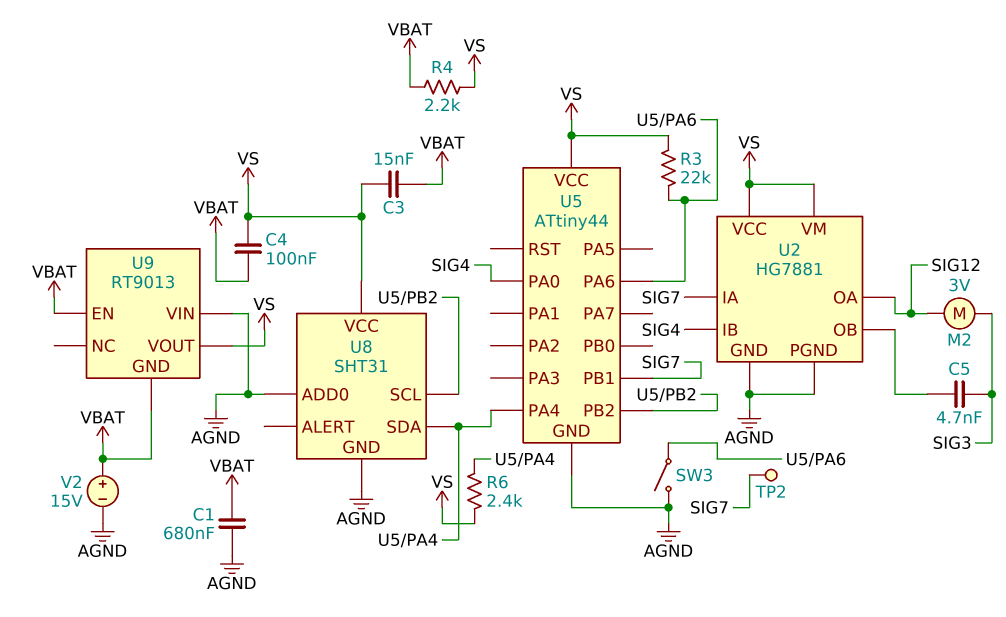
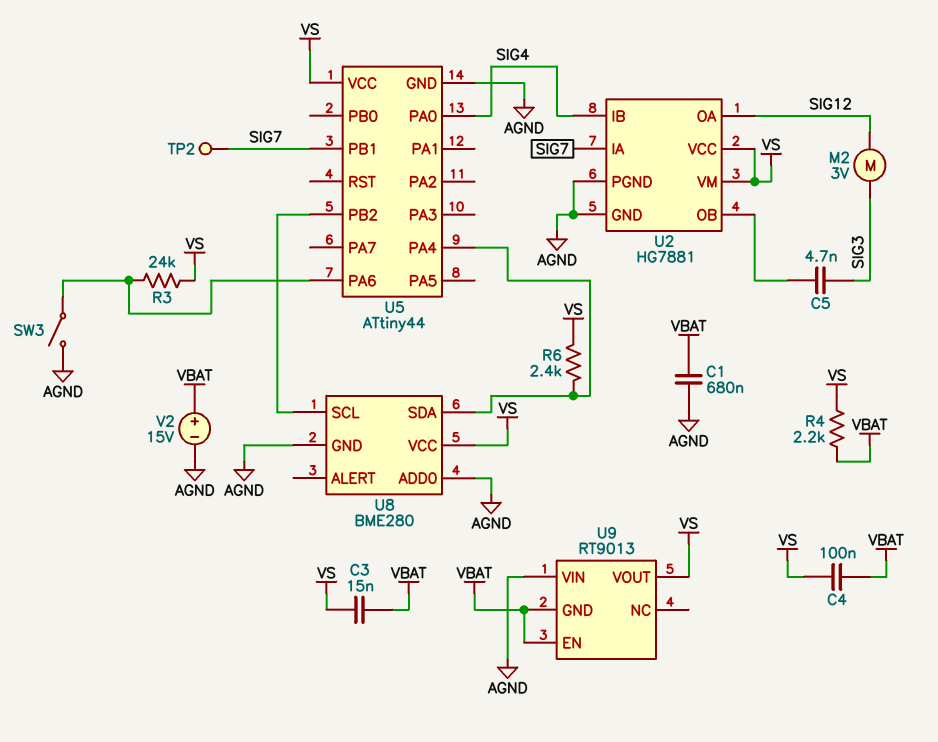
R3: 22k (U5/PA6, VS) -> 24k (U5/PA6, VS)
U8: SHT31 -> BME280

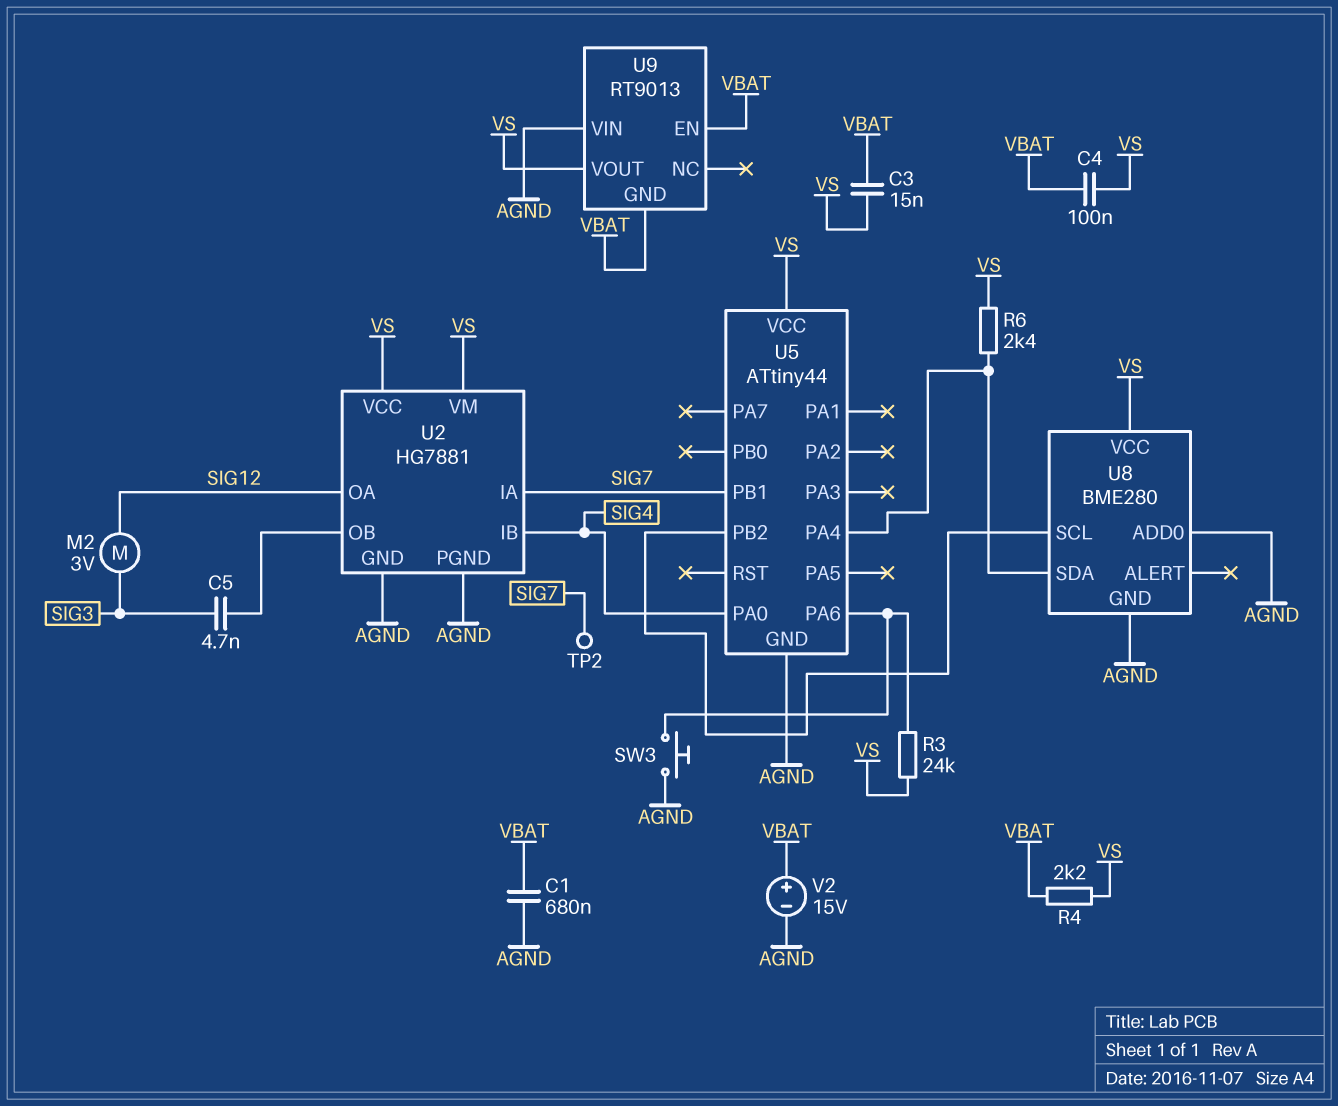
SW3: switch (AGND, U5/PA6) -> button (AGND, U5/PA6)

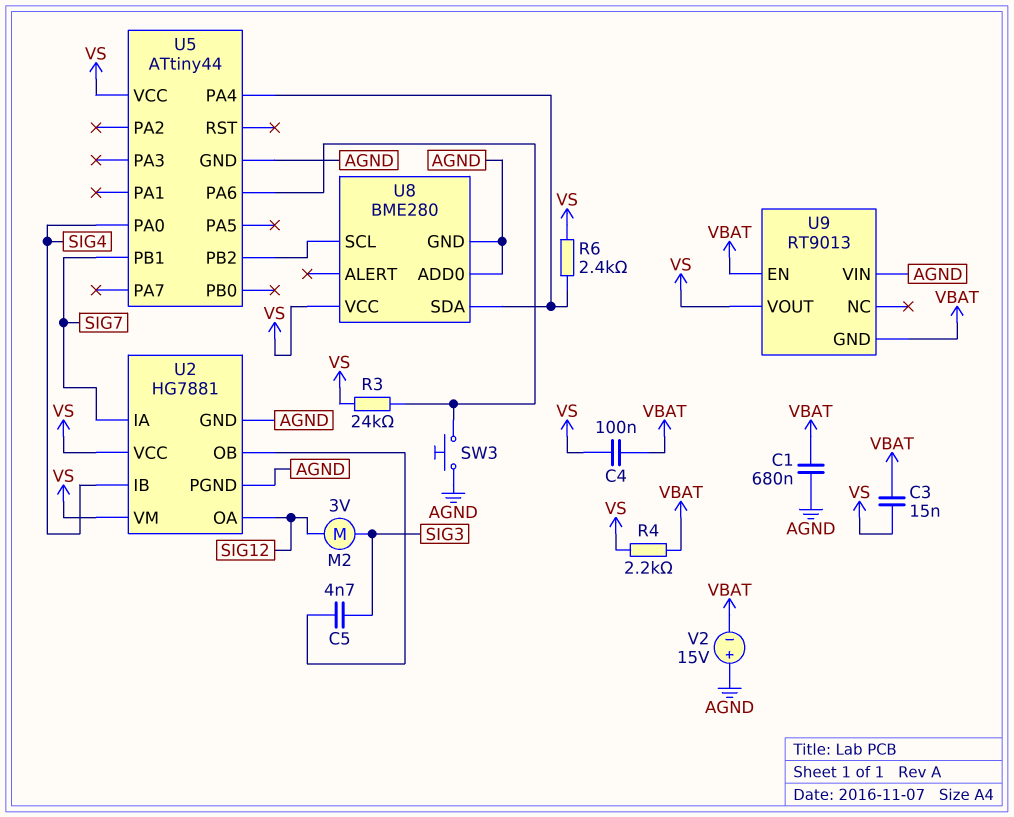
TP2: test point (SIG7) -> none
V2: 15V (plus VBAT, minus AGND) -> 15V (plus AGND, minus VBAT)

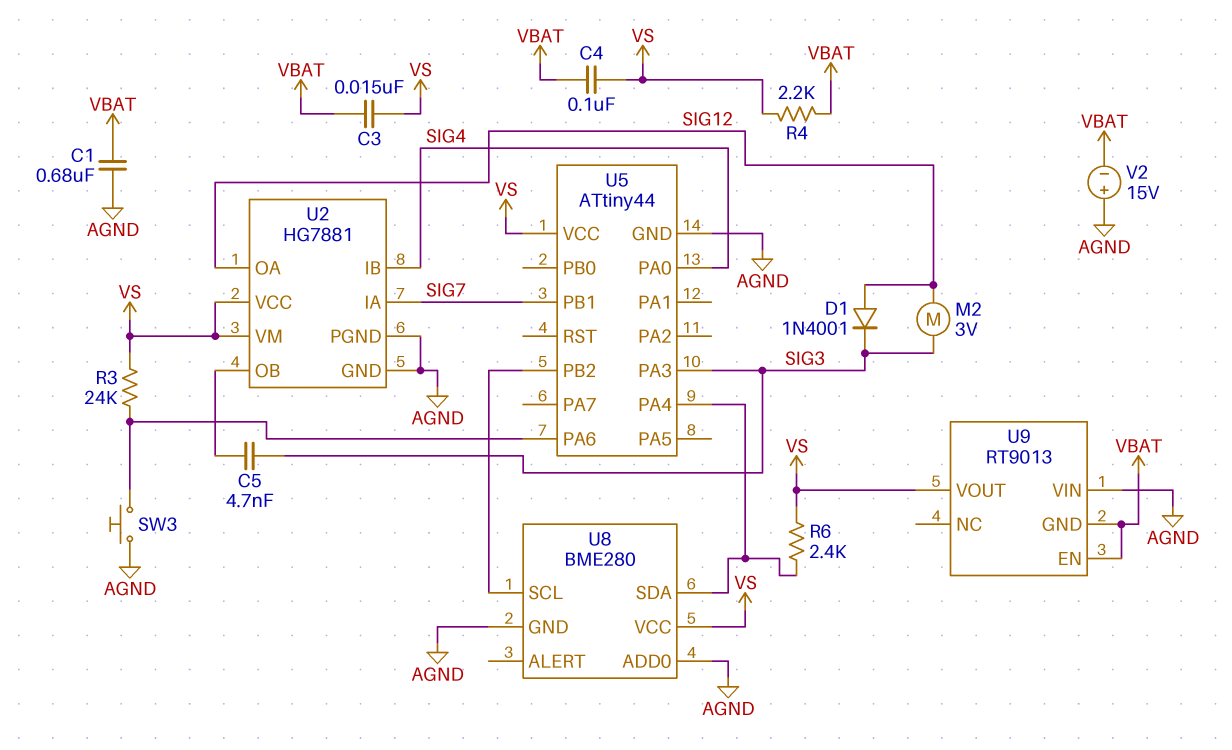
D1: none -> diode 1N4001 (A SIG12, K SIG3)
U5 pin PA3: none -> SIG3

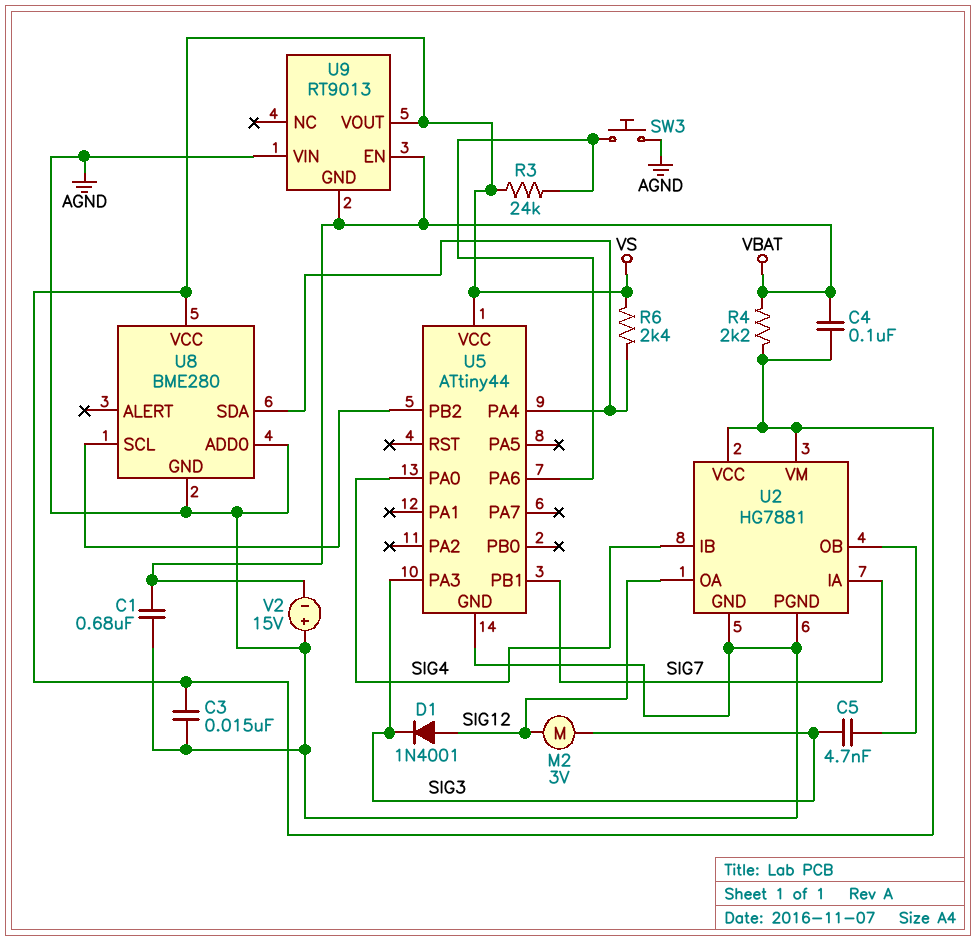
C3: 15nF (VBAT, VS) -> 15nF (AGND, VS)

